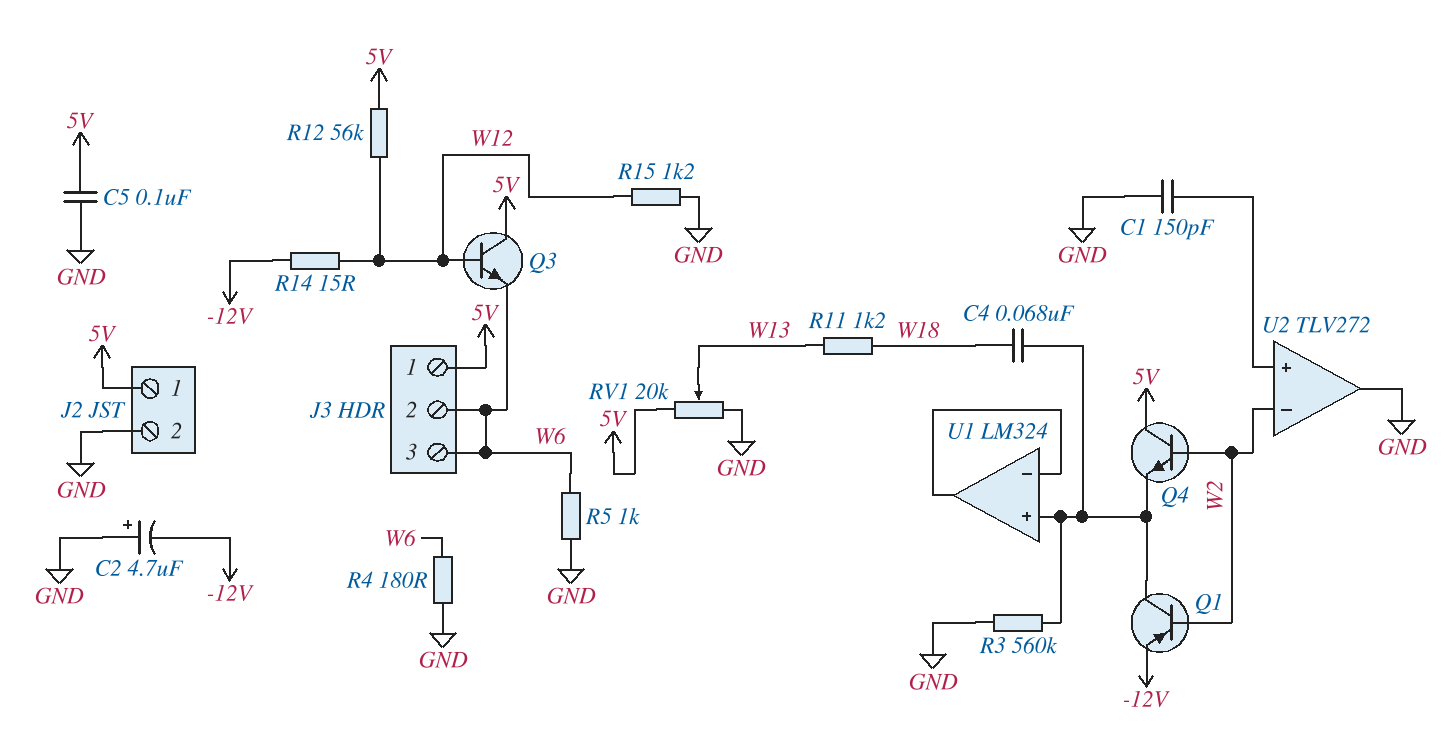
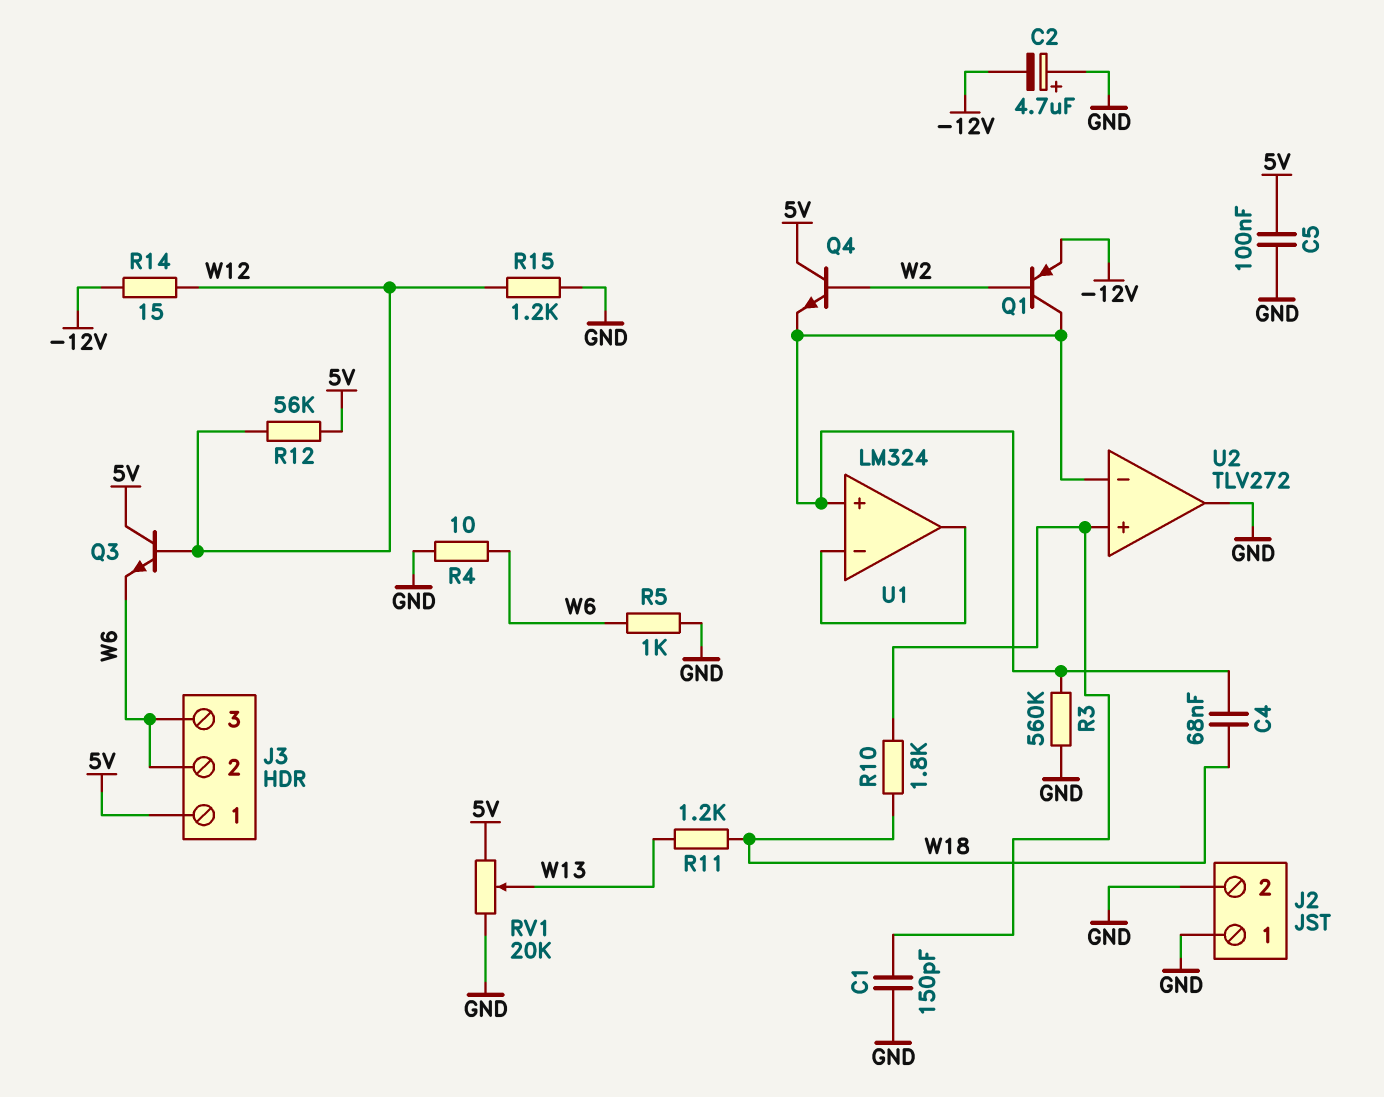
J2 pin 1: 5V -> GND
R4: 180 (GND, W6) -> 10 (GND, W6)
R10: none -> 1.8k (U2/in+, W18)
U2 pin in-: W2 -> U1/in+

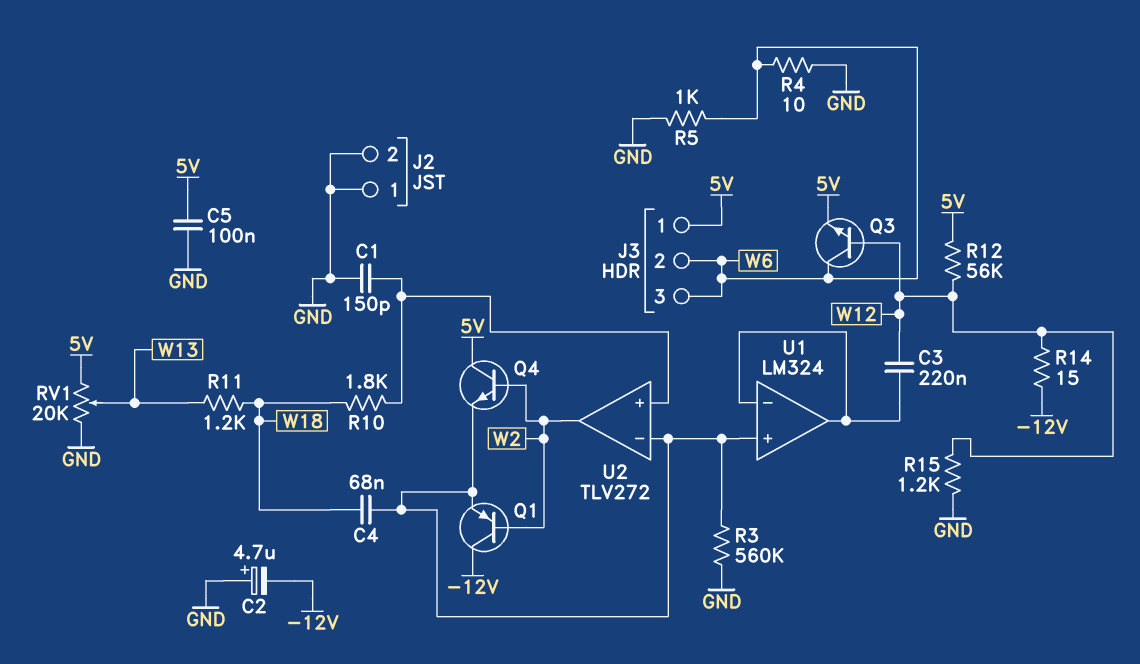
C3: none -> 220nF (U1/in-, W12)
Q1: PNP (B W2, C U1/in+, E -12V) -> PNP (B W2, C -12V, E U1/in+)
Q3: NPN (B W12, C 5V, E W6) -> NPN (B W12, C W6, E 5V)
U2 pin out: GND -> W2

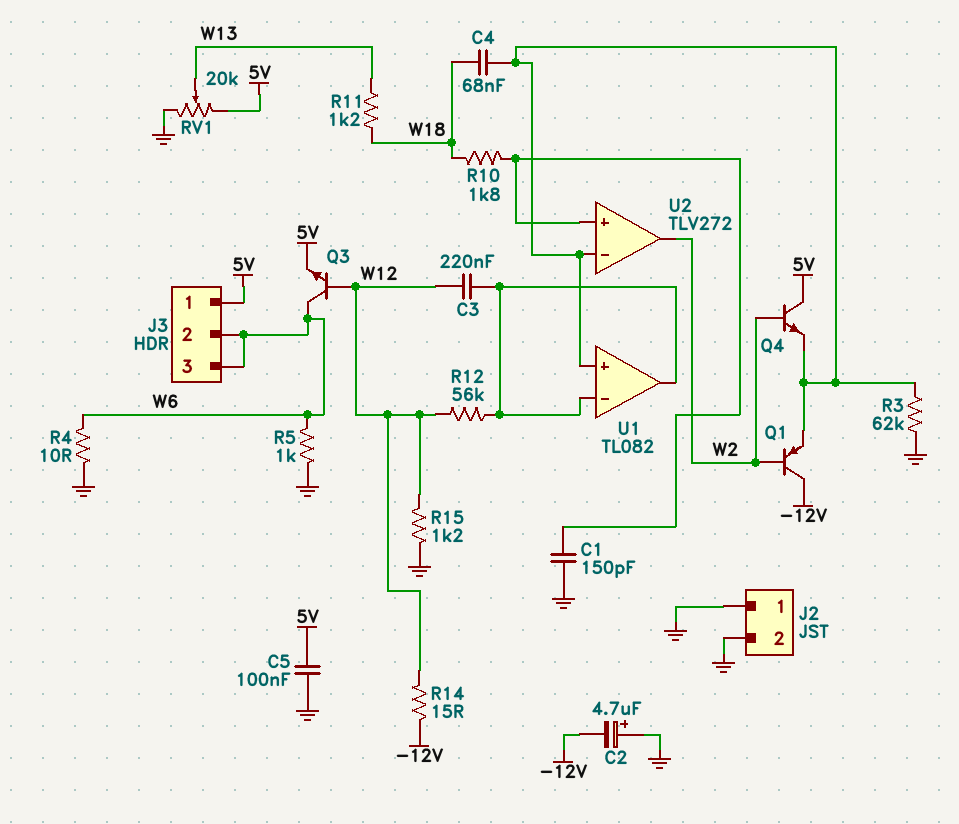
R3: 560k (GND, U1/in+) -> 62k (GND, U1/in+)
R12: 56k (5V, W12) -> 56k (U1/in-, W12)
U1: LM324 -> TL082

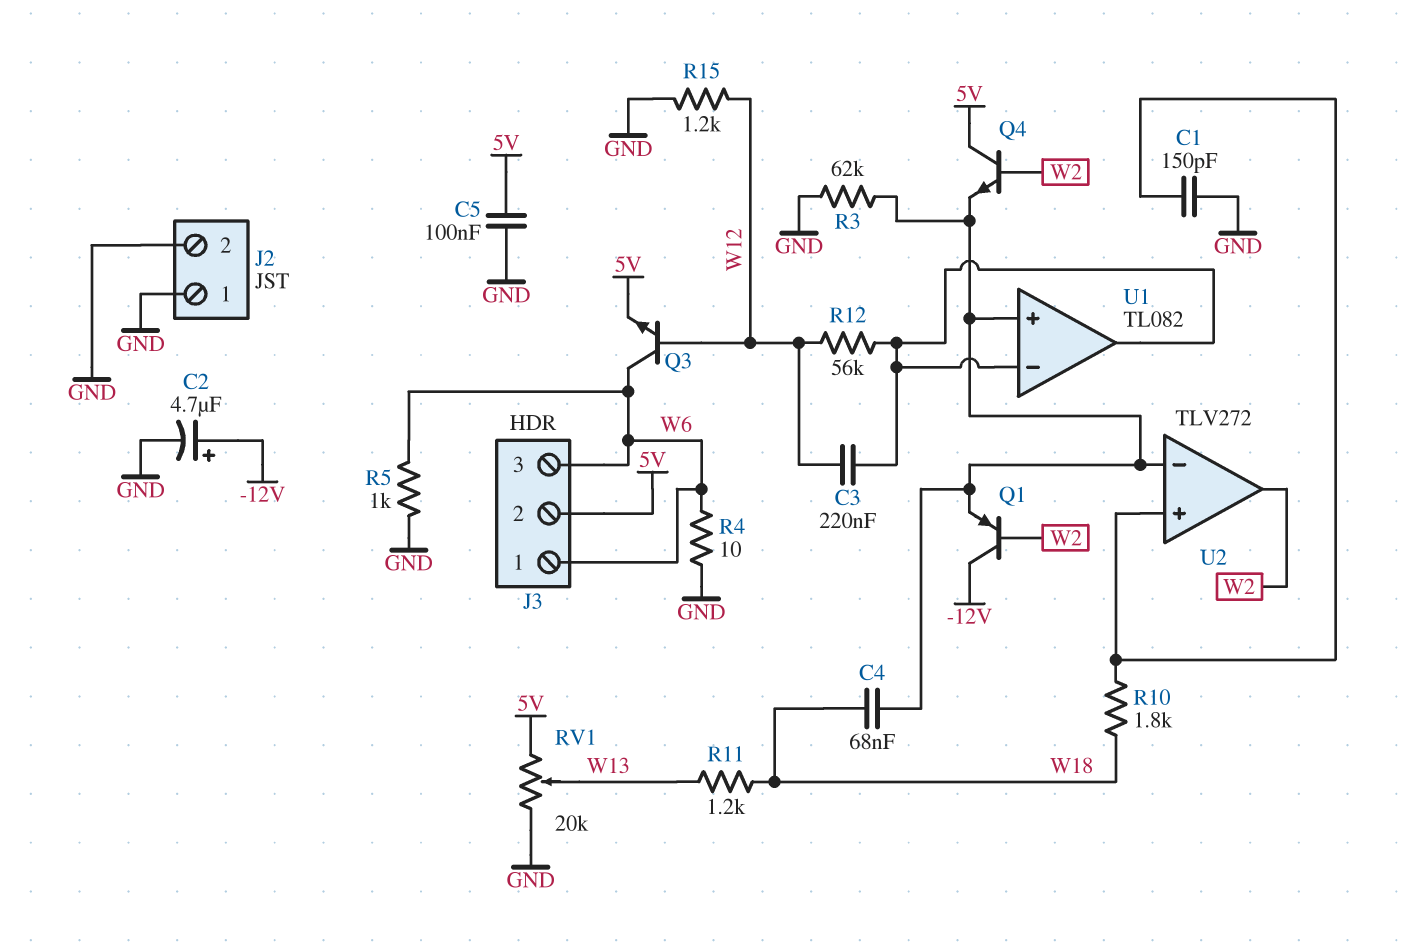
C2: 4.7uF (plus GND, minus -12V) -> 4.7uF (plus -12V, minus GND)
J3 pin 1: 5V -> W6
J3 pin 2: W6 -> 5V
R14: 15 (-12V, W12) -> none

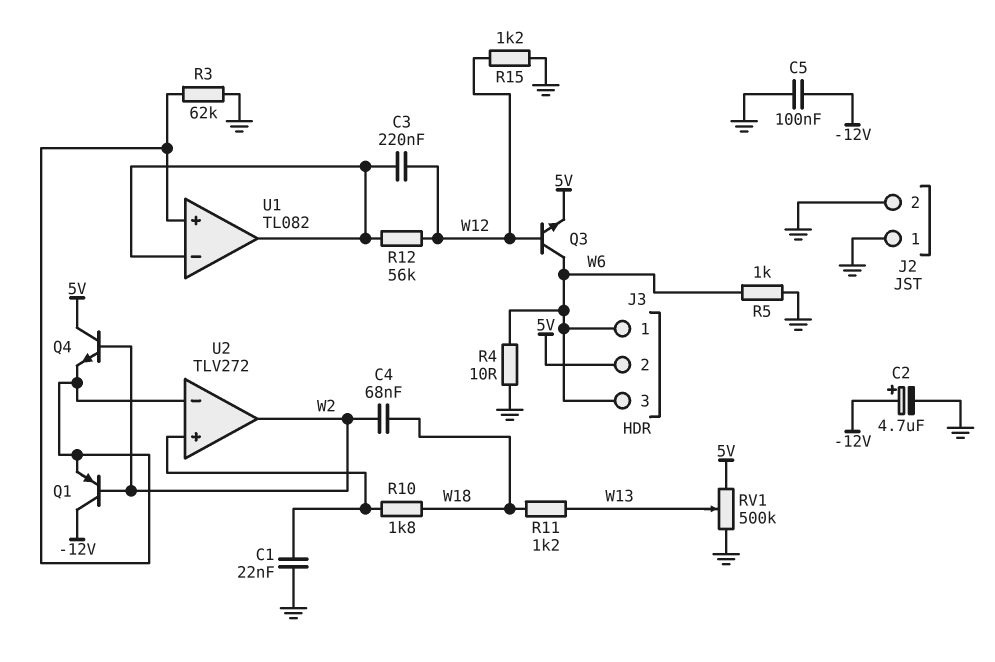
C1: 150pF (GND, U2/in+) -> 22nF (GND, U2/in+)
C4: 68nF (U1/in+, W18) -> 68nF (W2, W18)
C5: 100nF (5V, GND) -> 100nF (-12V, GND)
RV1: 20k (5V, GND, wiper W13) -> 500k (5V, GND, wiper W13)

